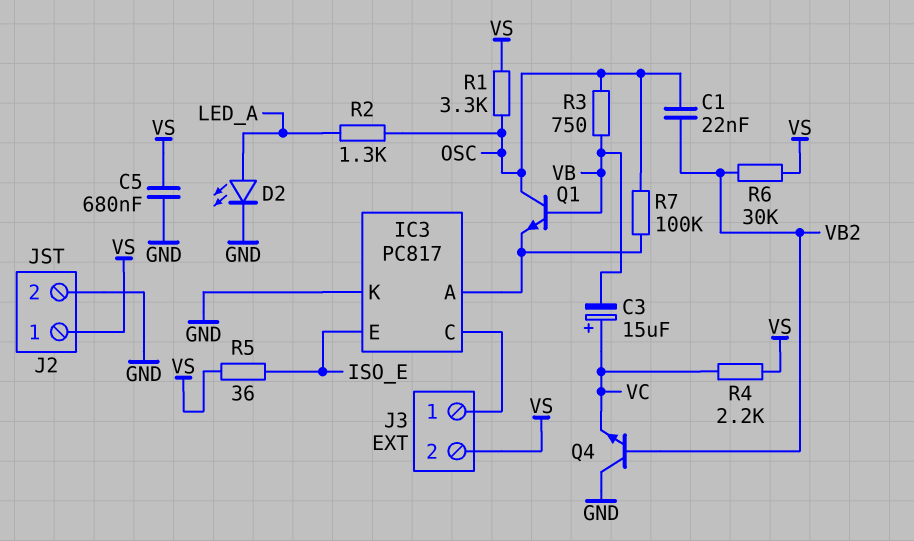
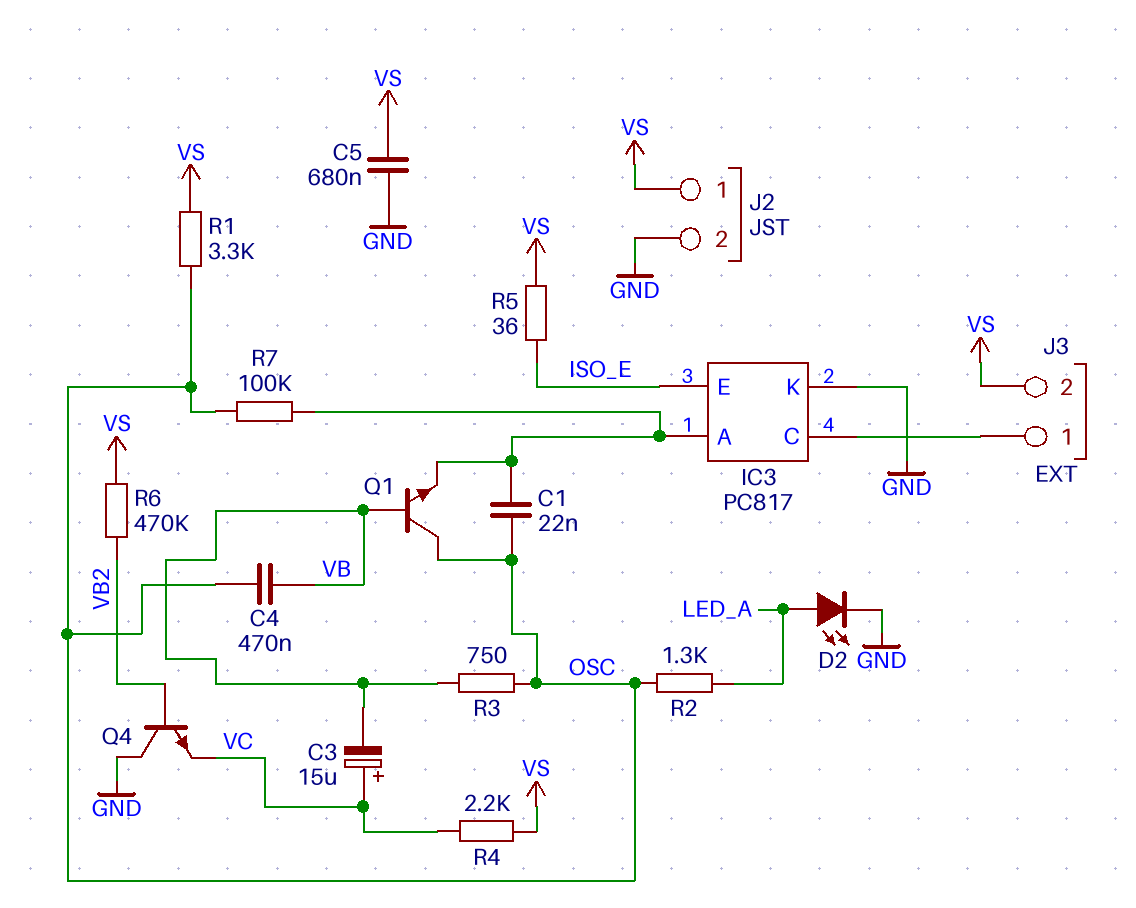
C1: 22nF (OSC, VB2) -> 22nF (IC3/A, OSC)
C4: none -> 470nF (OSC, VB)
R6: 30k (VB2, VS) -> 470k (VB2, VS)

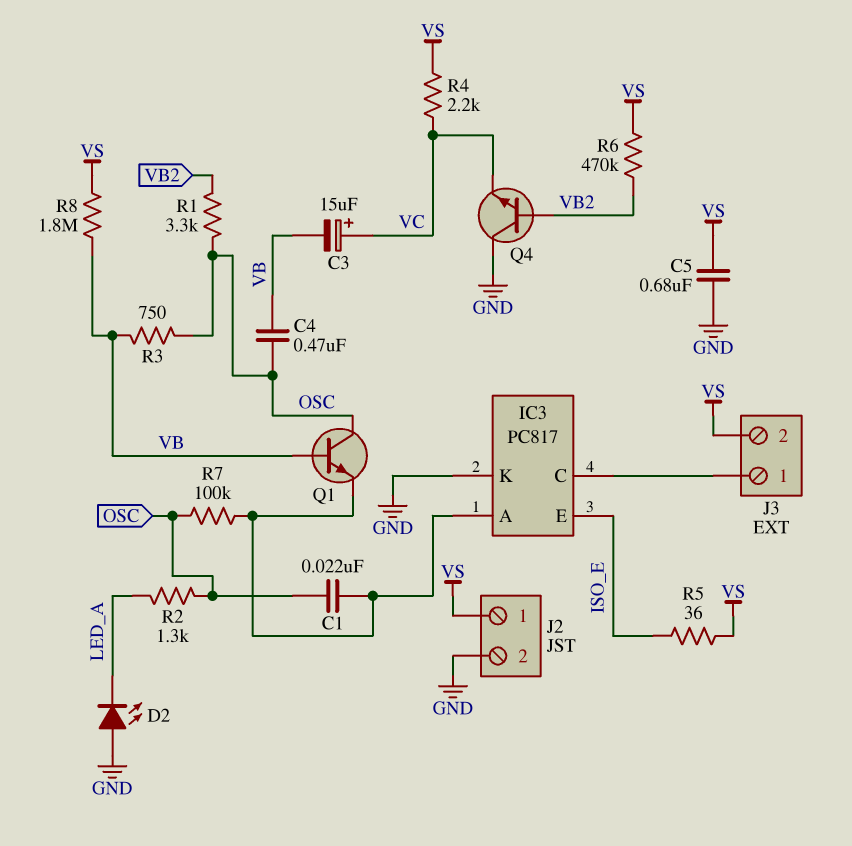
D2: LED (A LED_A, K GND) -> LED (A GND, K LED_A)
R1: 3.3k (OSC, VS) -> 3.3k (OSC, VB2)
R8: none -> 1.8M (VB, VS)

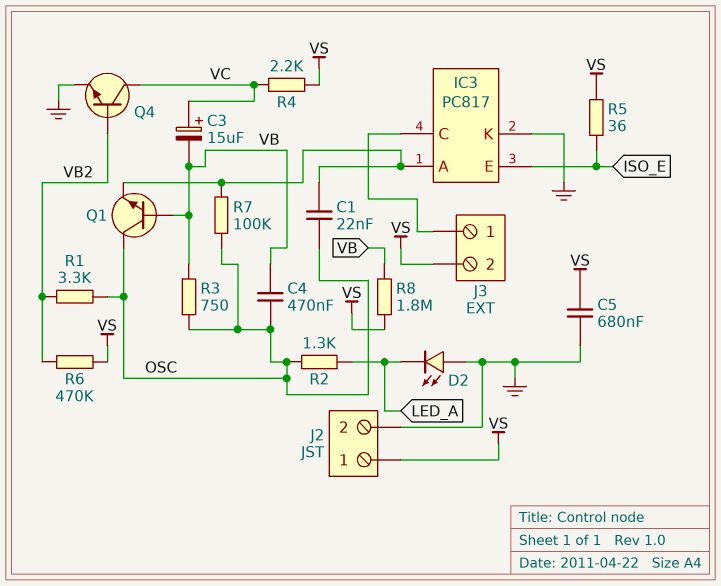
Q4: NPN (B VB2, C GND, E VC) -> NPN (B VB2, C VC, E GND)

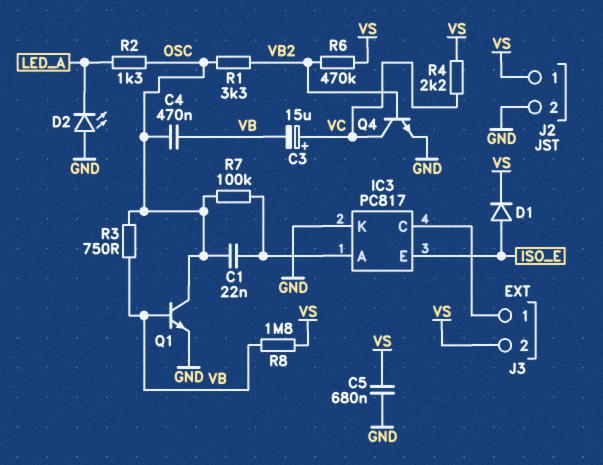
D1: none -> diode (A ISO_E, K VS)
Q1: NPN (B VB, C OSC, E IC3/A) -> NPN (B VB, C OSC, E GND)
R5: 36 (ISO_E, VS) -> none

